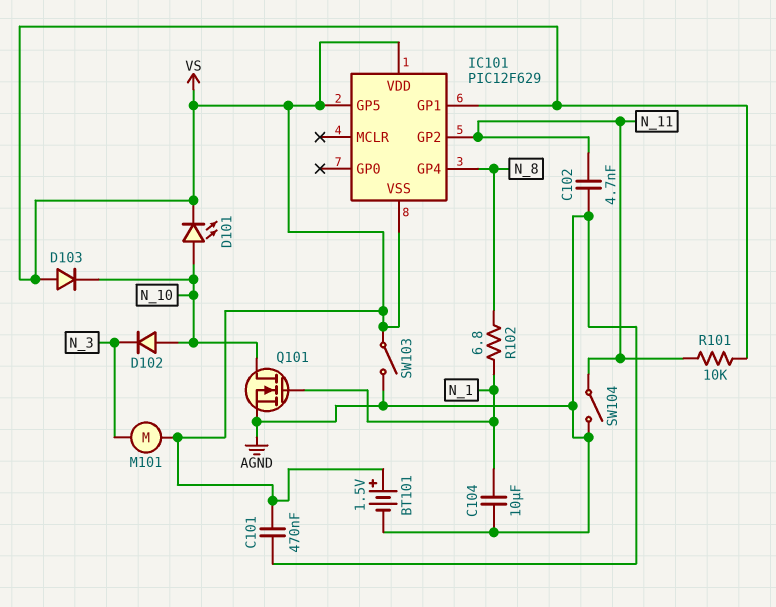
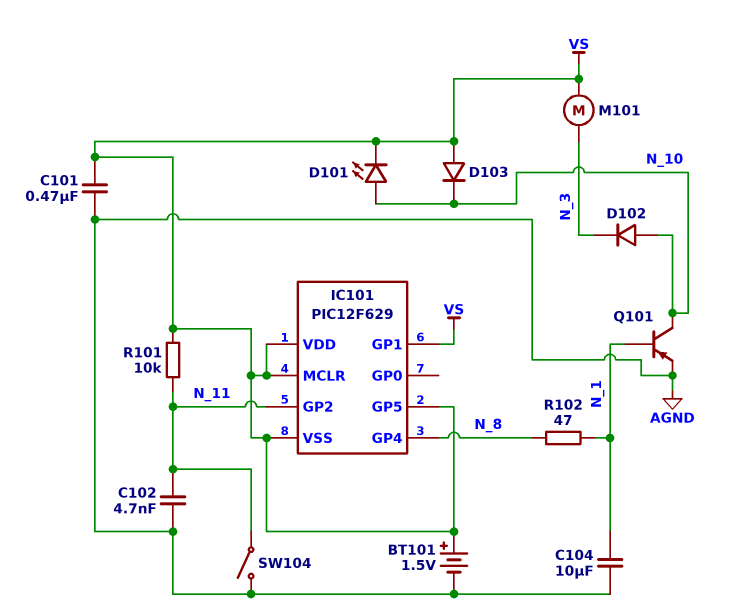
IC101 pin MCLR: none -> VS
Q101: NMOS (G N_1, D N_10, S AGND) -> PNP (B N_1, C N_10, E AGND)
R102: 6.8 (N_1, N_8) -> 47 (N_1, N_8)
SW103: switch (AGND, VS) -> none

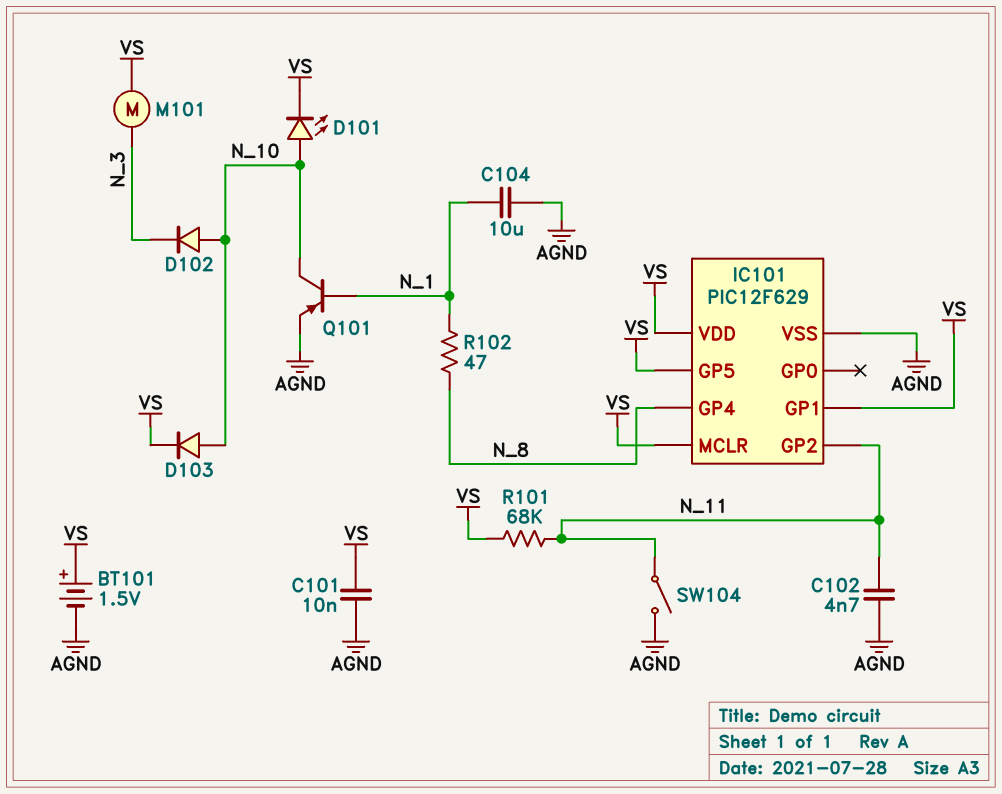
C101: 470nF (AGND, VS) -> 10nF (AGND, VS)
D103: diode (A VS, K N_10) -> diode (A N_10, K VS)
IC101 pin VSS: VS -> AGND
R101: 10k (N_11, VS) -> 68k (N_11, VS)

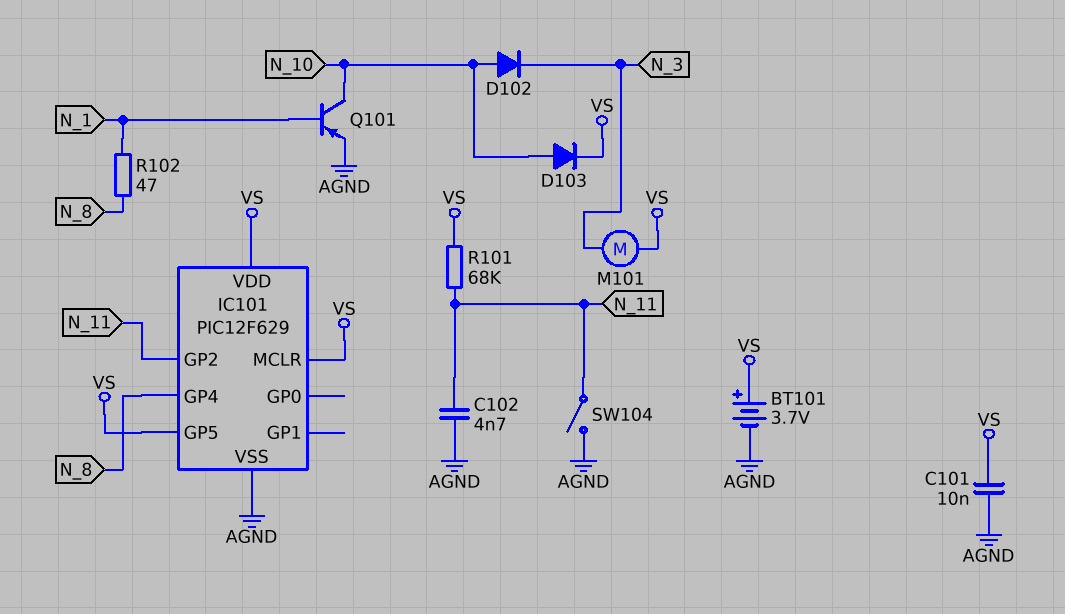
BT101: 1.5V (plus VS, minus AGND) -> 3.7V (plus VS, minus AGND)
C104: 10uF (AGND, N_1) -> none
D101: LED (A N_10, K VS) -> none
IC101 pin GP1: VS -> none

